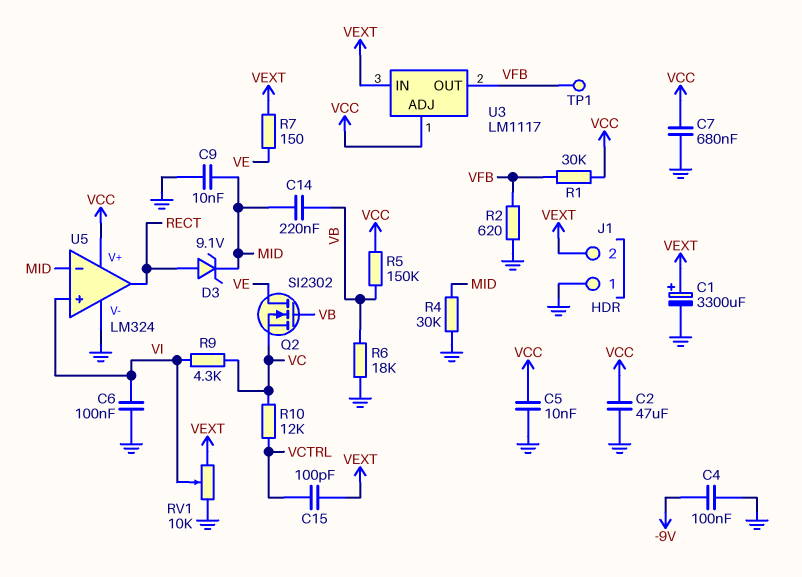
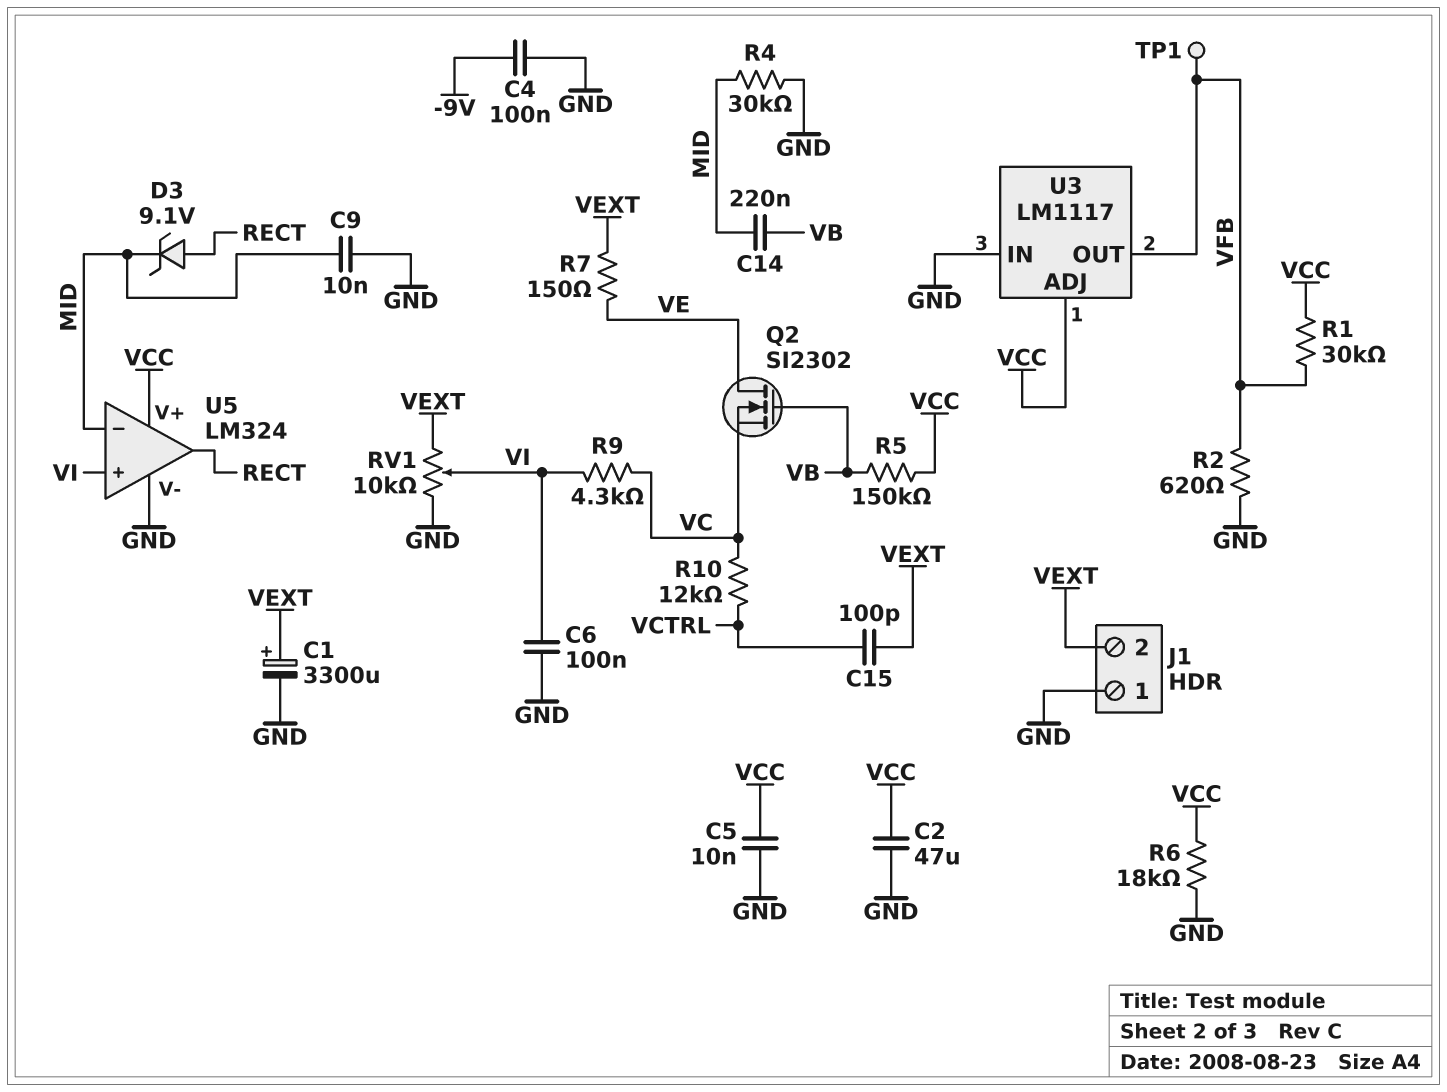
C7: 680nF (GND, VCC) -> none
R6: 18k (GND, VB) -> 18k (GND, VCC)
U3 pin IN: VEXT -> GND

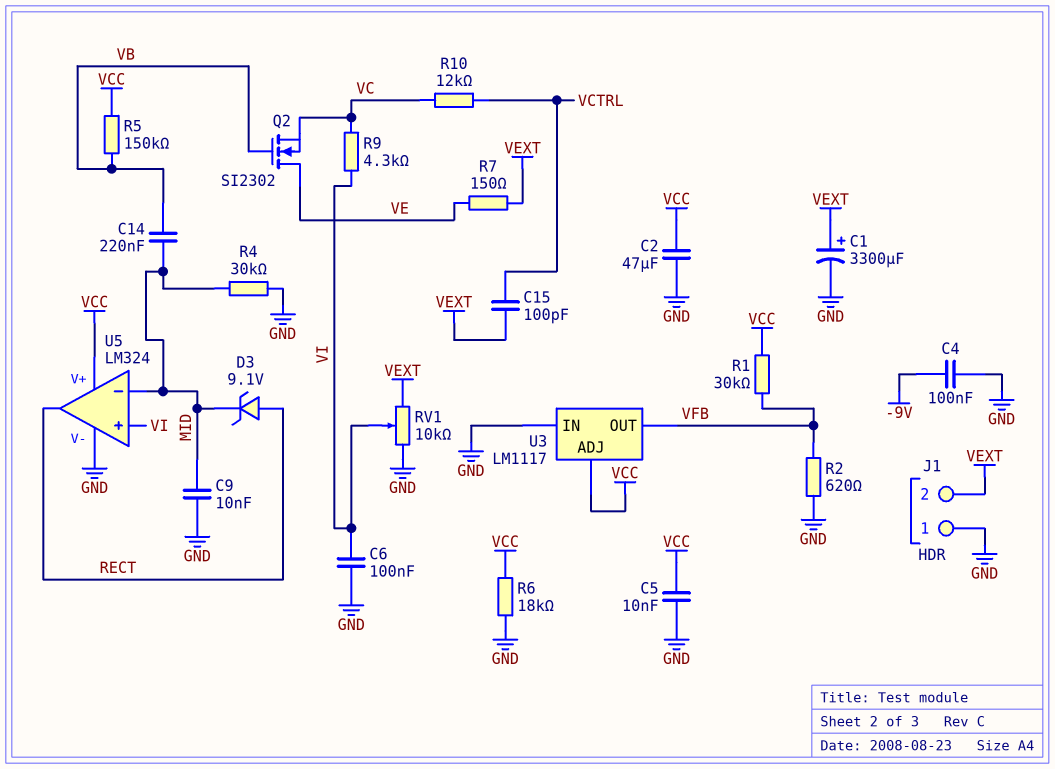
TP1: test point (VFB) -> none

